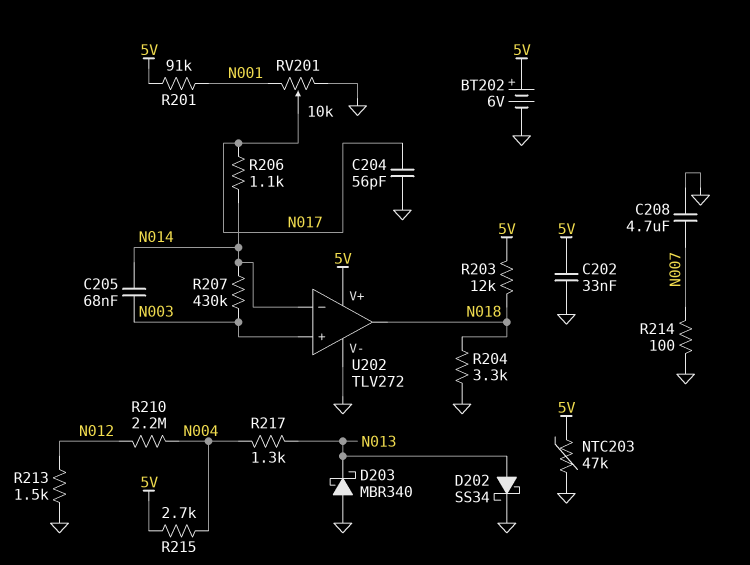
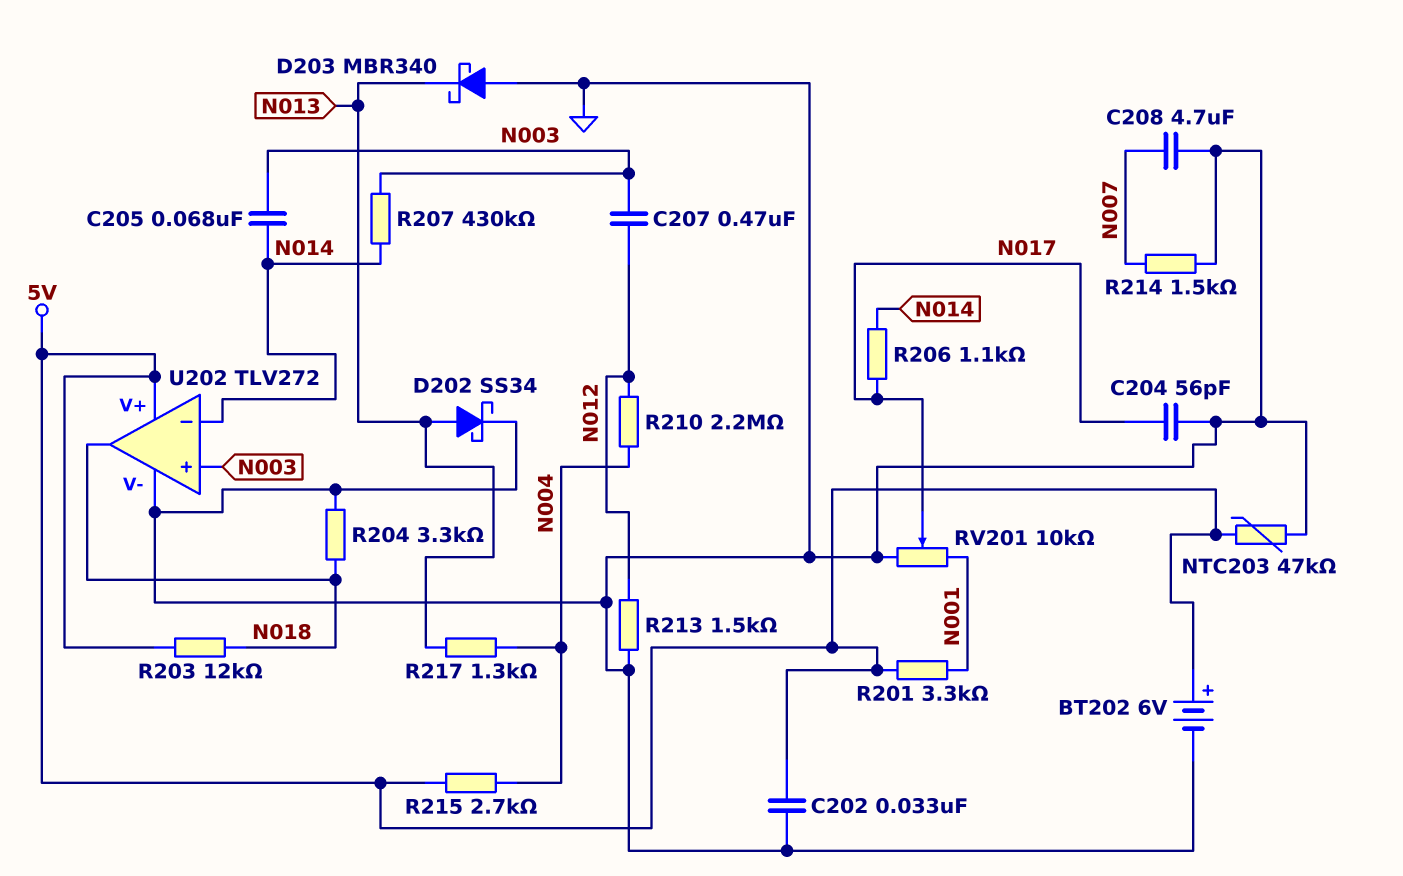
C207: none -> 470nF (N003, N012)
R201: 91k (5V, N001) -> 3.3k (5V, N001)
R214: 100 (GND, N007) -> 1.5k (GND, N007)

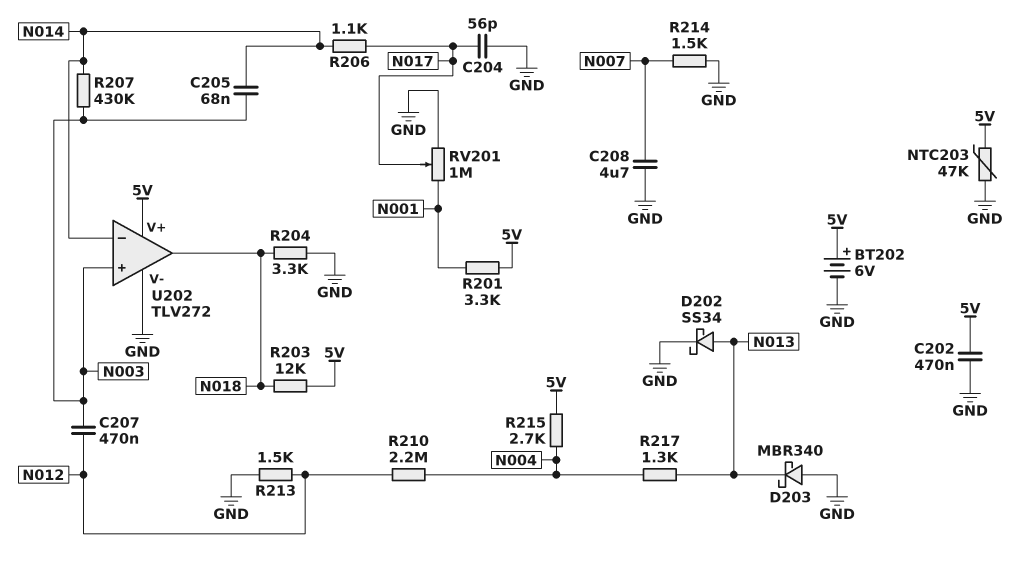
C202: 33nF (5V, GND) -> 470nF (5V, GND)
RV201: 10k (GND, N001, wiper N017) -> 1M (GND, N001, wiper N017)

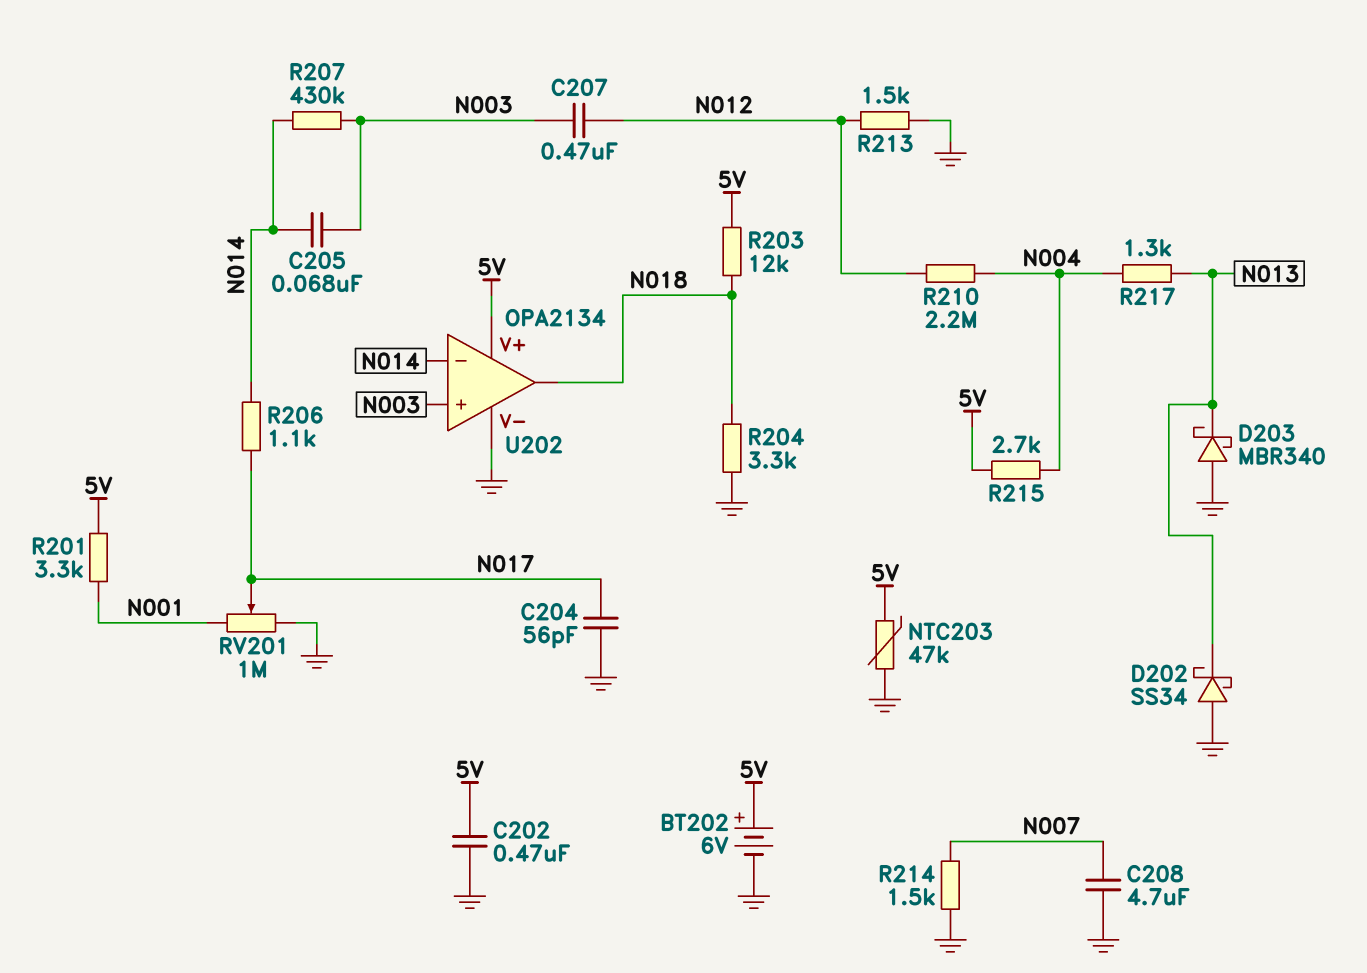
D202: schottky SS34 (A N013, K GND) -> schottky SS34 (A GND, K N013)
U202: TLV272 -> OPA2134

